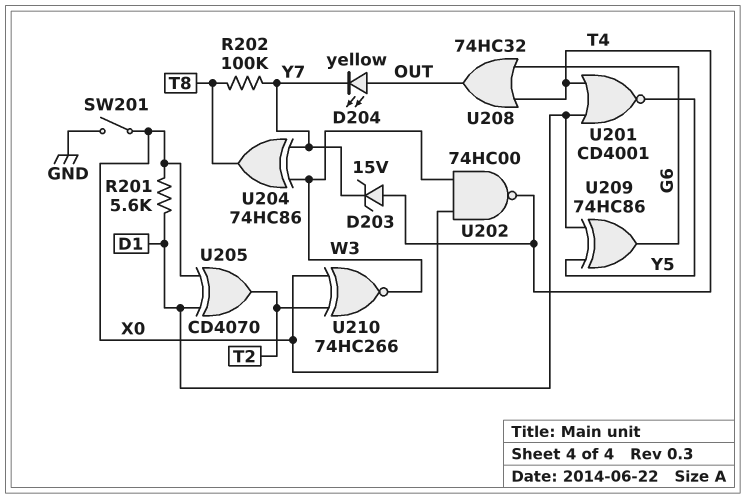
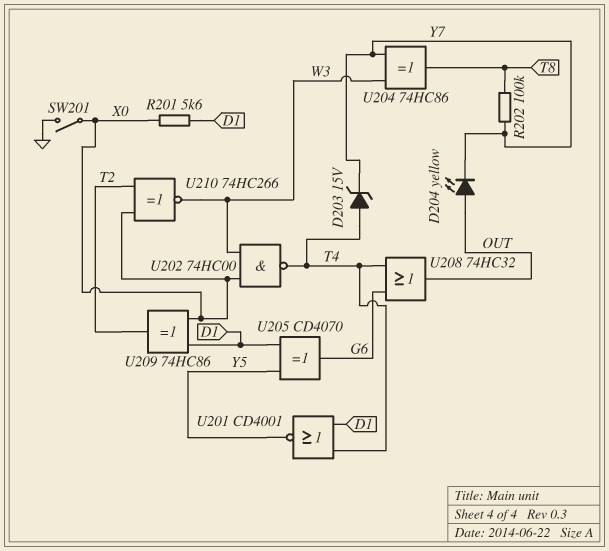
U205: XOR CD4070 (in D1, in X0, out T2) -> XOR CD4070 (in D1, in Y5, out G6)
U209: XOR 74HC86 (in D1, in Y5, out G6) -> XOR 74HC86 (in D1, in X0, out T2)

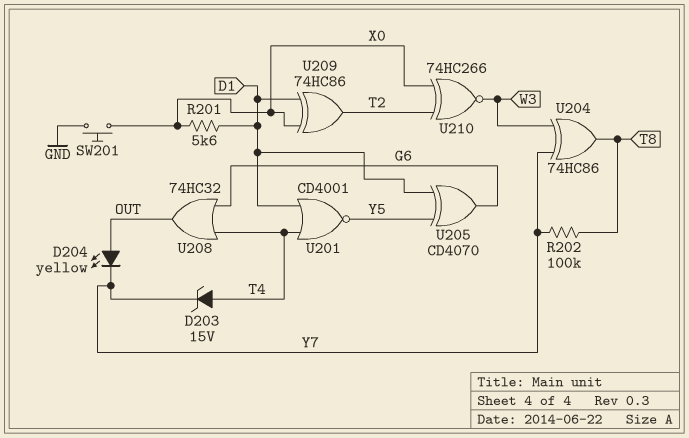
SW201: switch (GND, X0) -> button (GND, X0)
U202: NAND 74HC00 (in W3, in X0, out T4) -> none

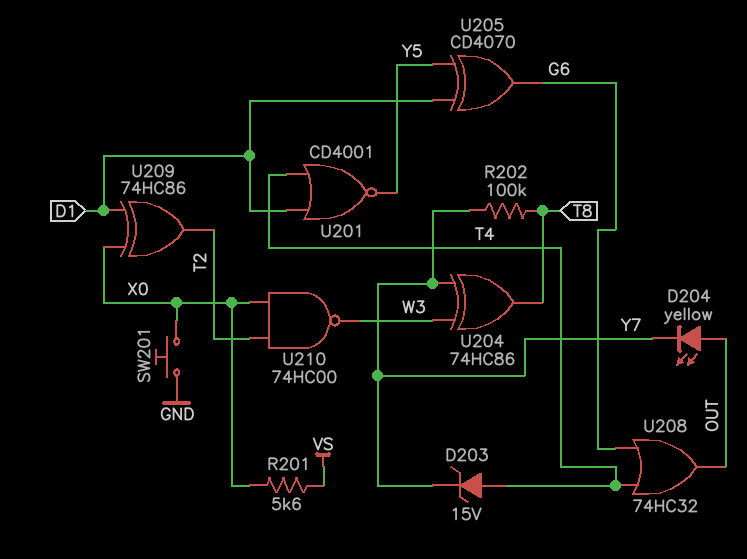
R201: 5.6k (D1, X0) -> 5.6k (VS, X0)
U210: XNOR 74HC266 (in T2, in X0, out W3) -> NAND 74HC00 (in T2, in X0, out W3)

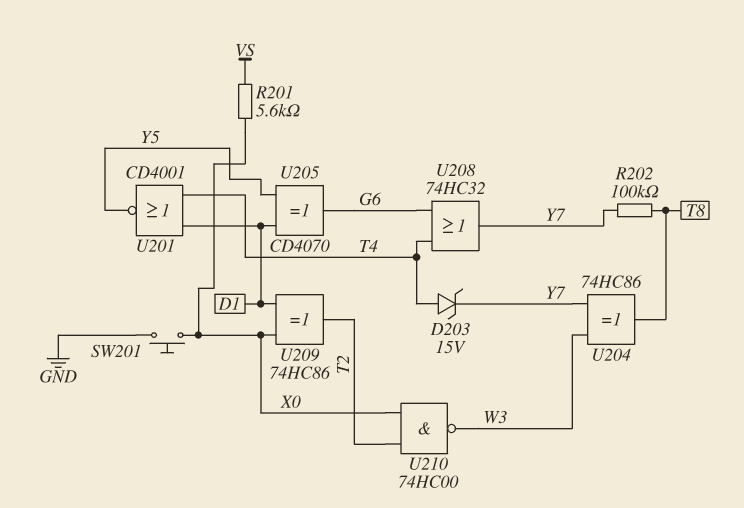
D204: LED yellow (A OUT, K Y7) -> none
U208: OR 74HC32 (in G6, in T4, out OUT) -> OR 74HC32 (in G6, in T4, out Y7)

